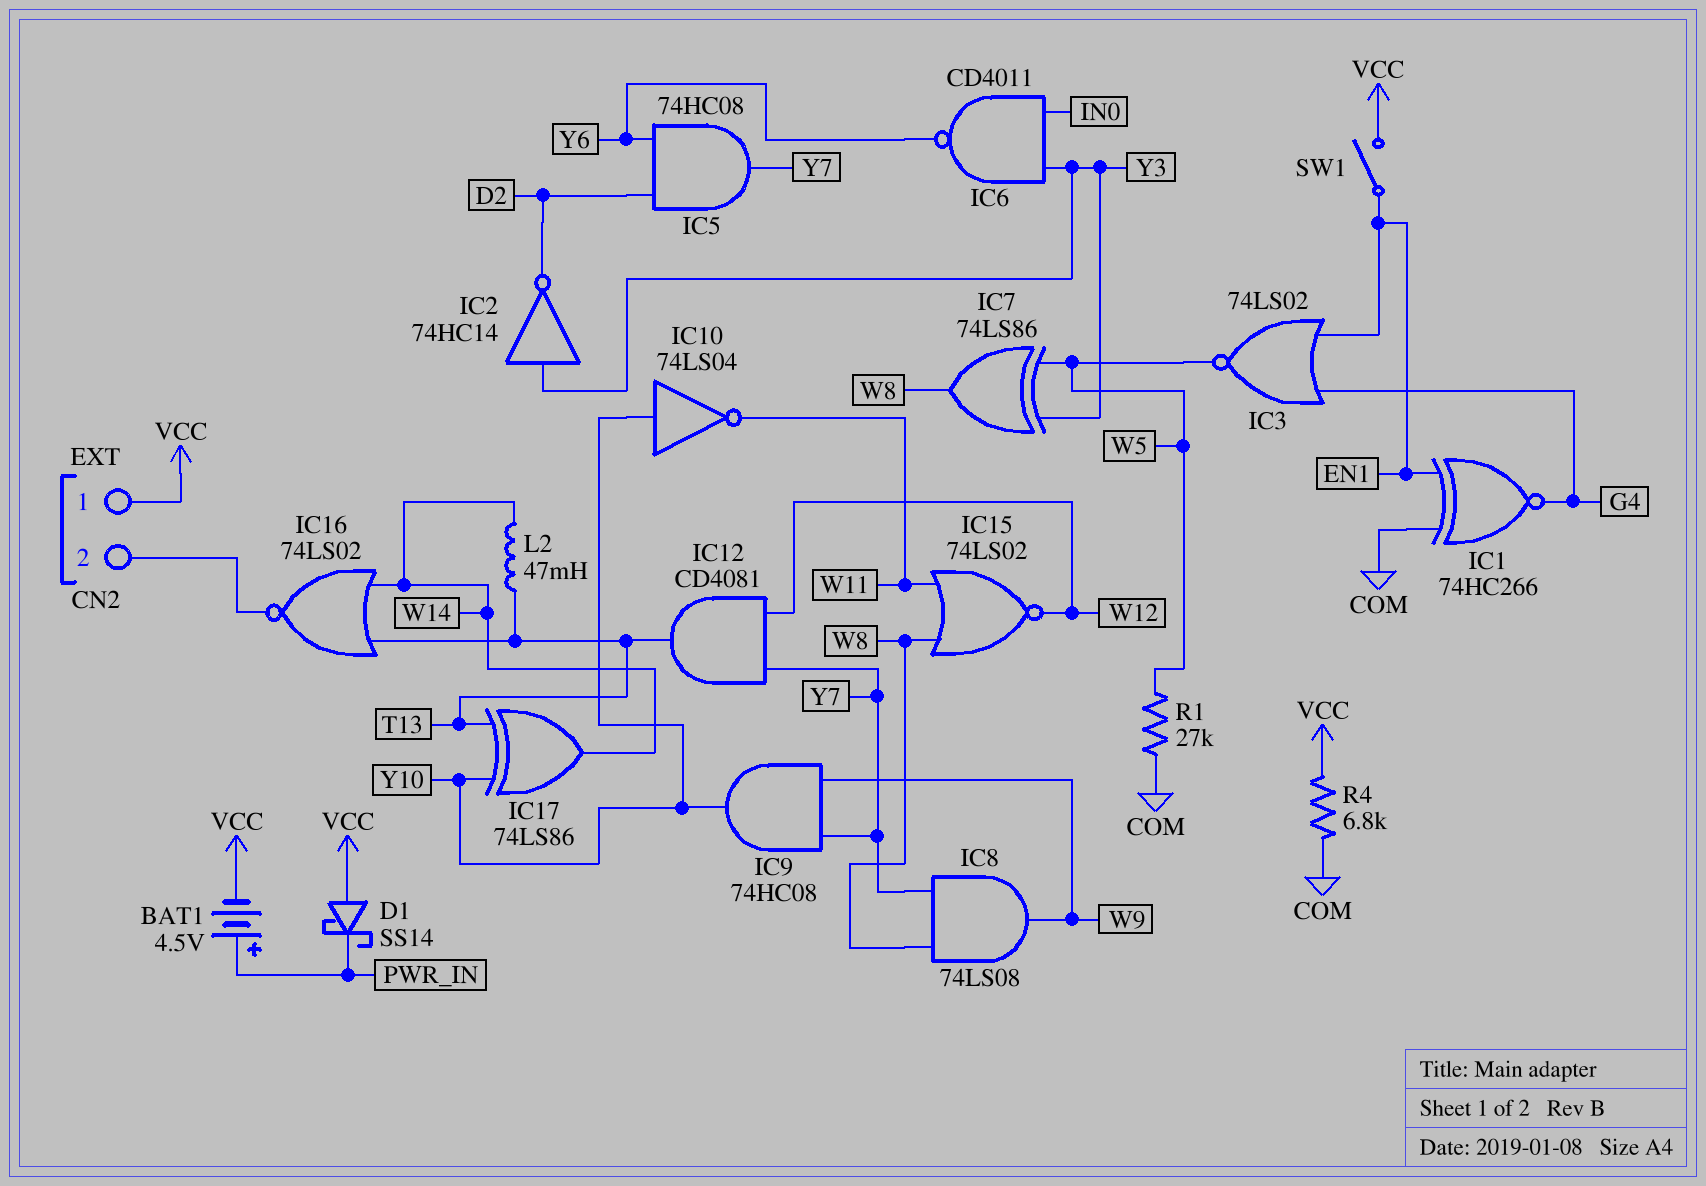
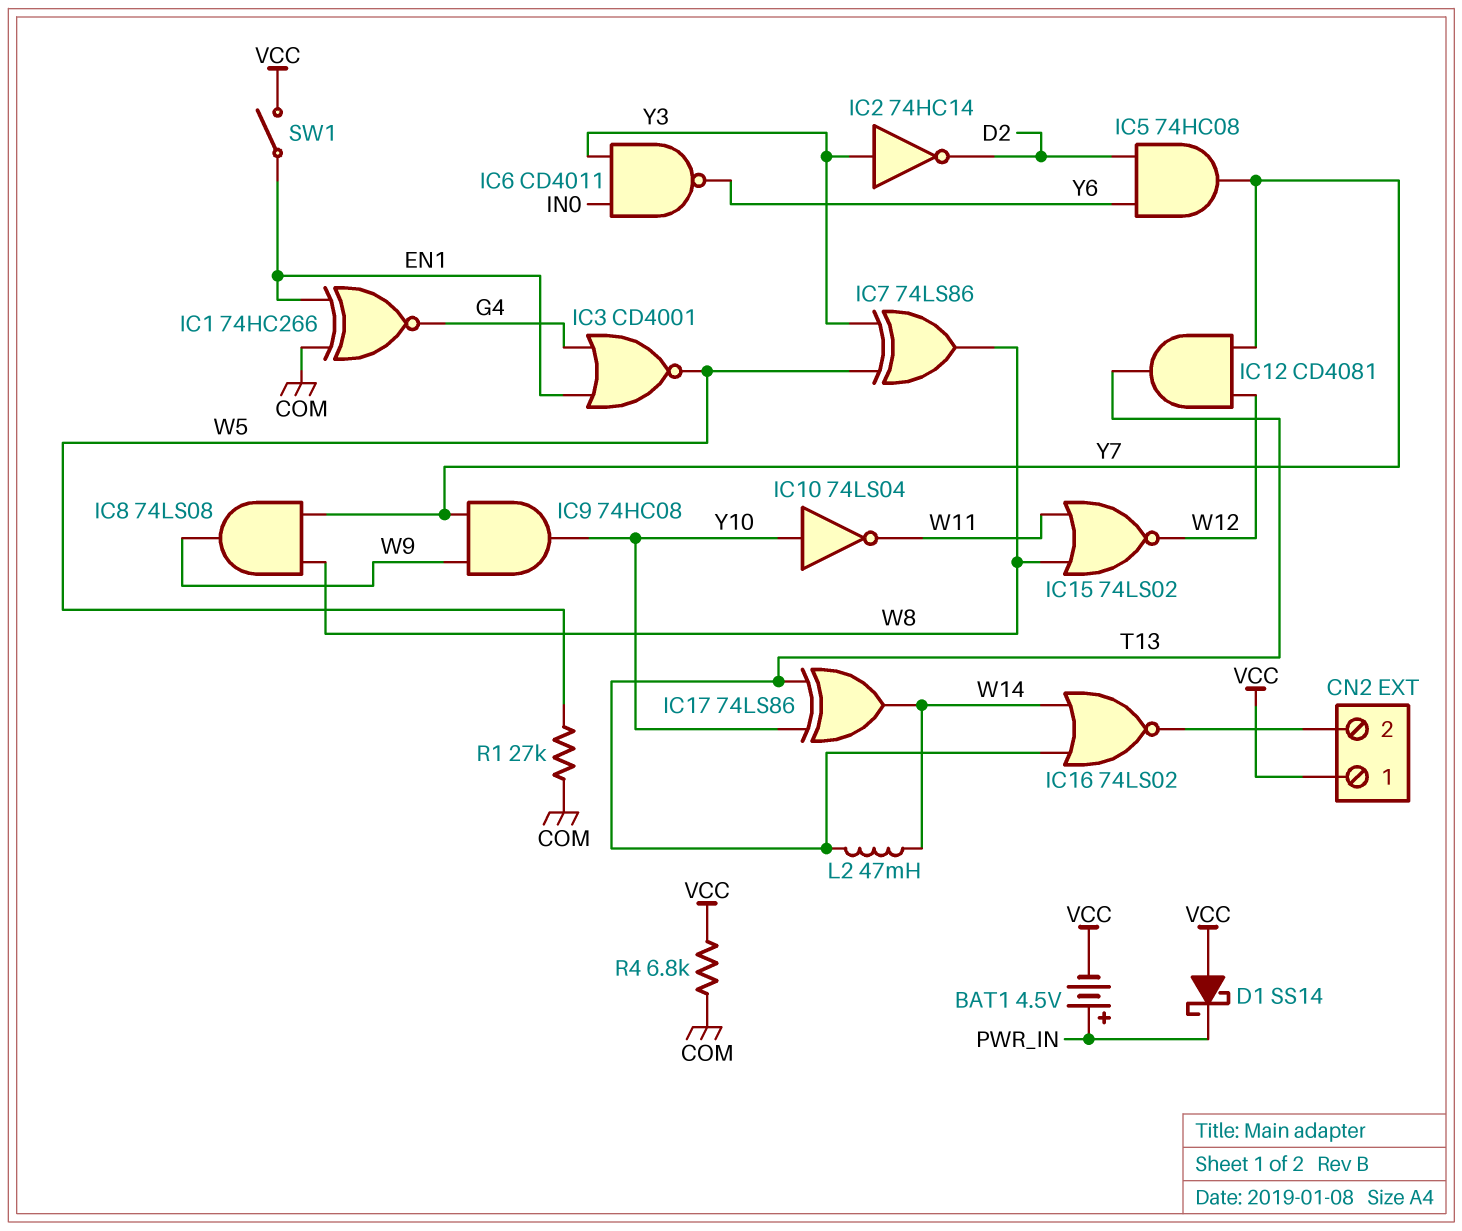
IC3: NOR 74LS02 (in EN1, in G4, out W5) -> NOR CD4001 (in EN1, in G4, out W5)

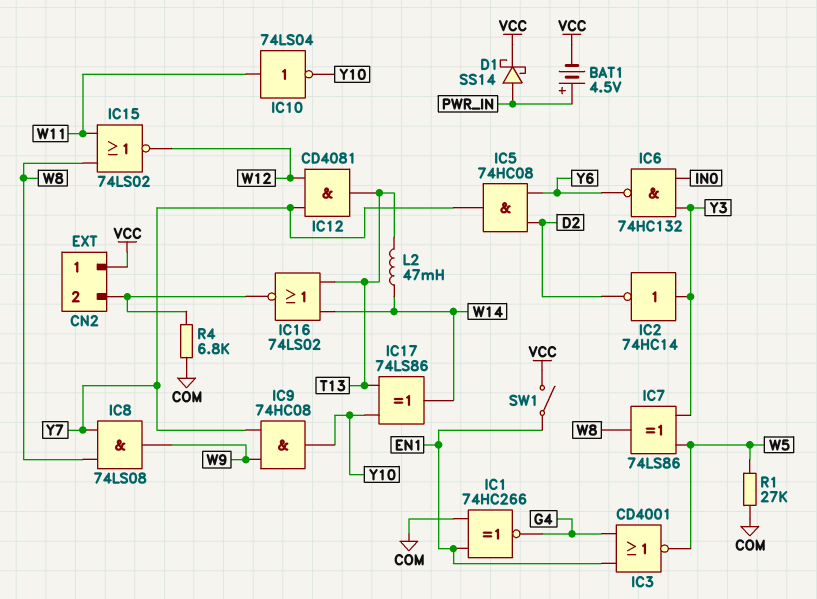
D1: schottky SS14 (A VCC, K PWR_IN) -> schottky SS14 (A PWR_IN, K VCC)
IC6: NAND CD4011 (in IN0, in Y3, out Y6) -> NAND 74HC132 (in IN0, in Y3, out Y6)
IC10: NOT 74LS04 (in Y10, out W11) -> NOT 74LS04 (in W11, out Y10)
R4: 6.8k (COM, VCC) -> 6.8k (CN2/2, COM)

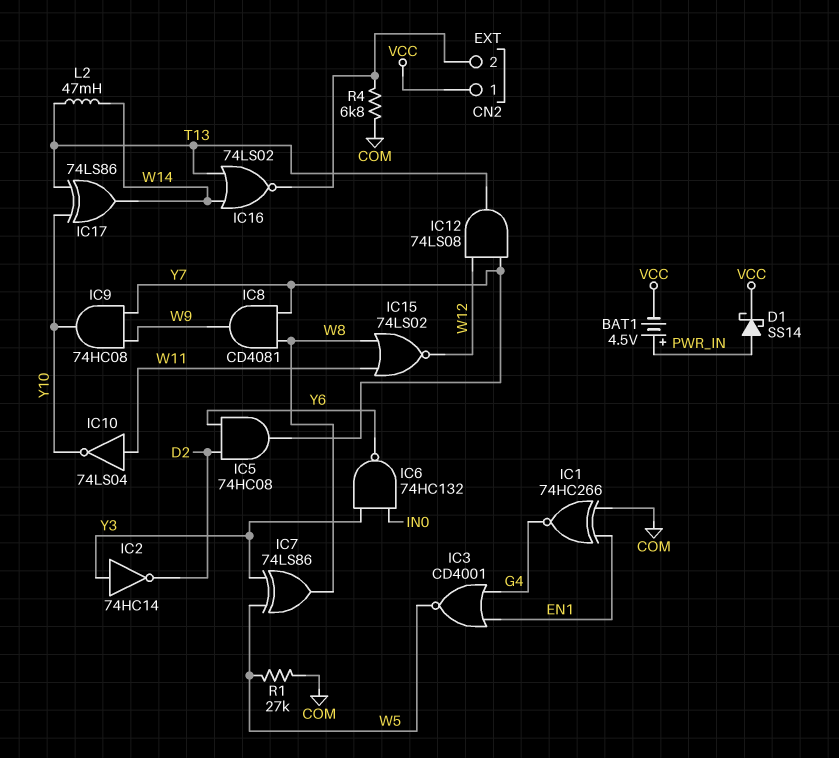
IC8: AND 74LS08 (in W8, in Y7, out W9) -> AND CD4081 (in W8, in Y7, out W9)
IC12: AND CD4081 (in W12, in Y7, out T13) -> AND 74LS08 (in W12, in Y7, out T13)
SW1: switch (EN1, VCC) -> none

